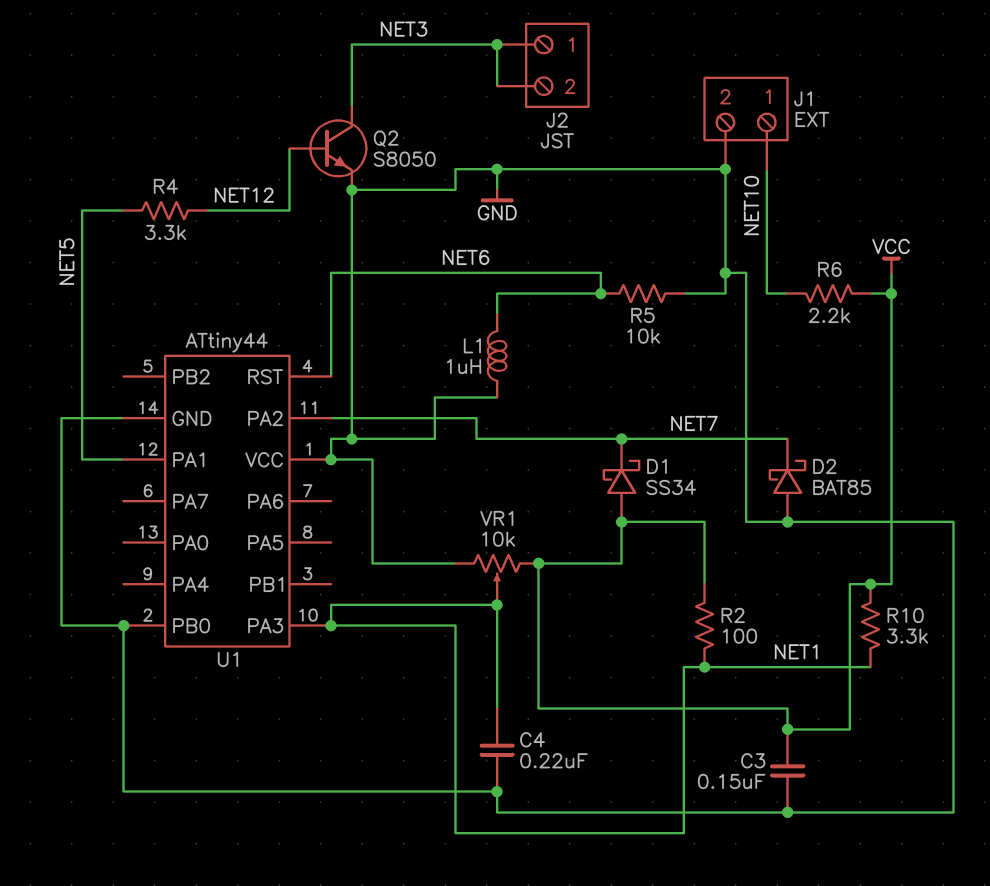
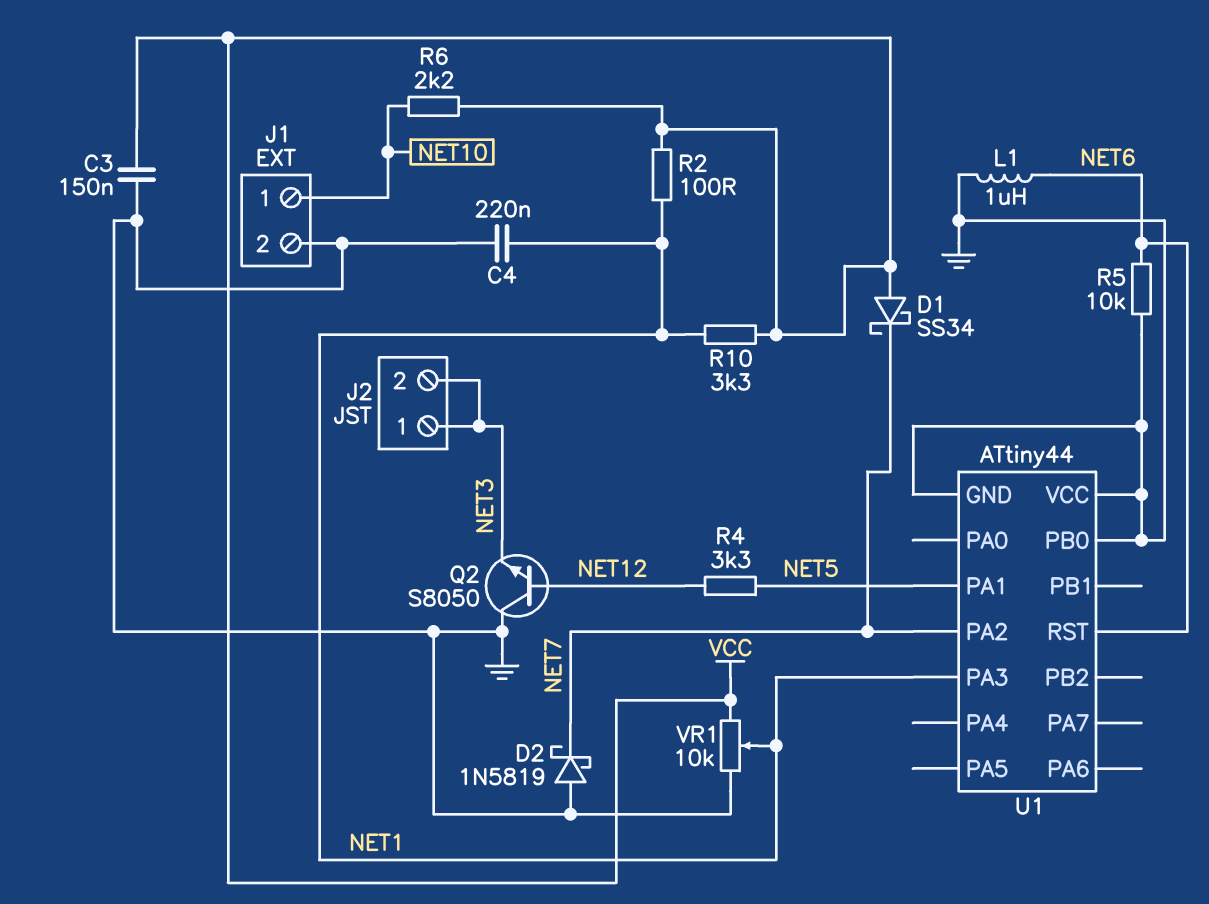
D2: schottky BAT85 (A GND, K NET7) -> schottky 1N5819 (A GND, K NET7)
Q2: NPN S8050 (B NET12, C NET3, E GND) -> NPN S8050 (B NET12, C GND, E NET3)

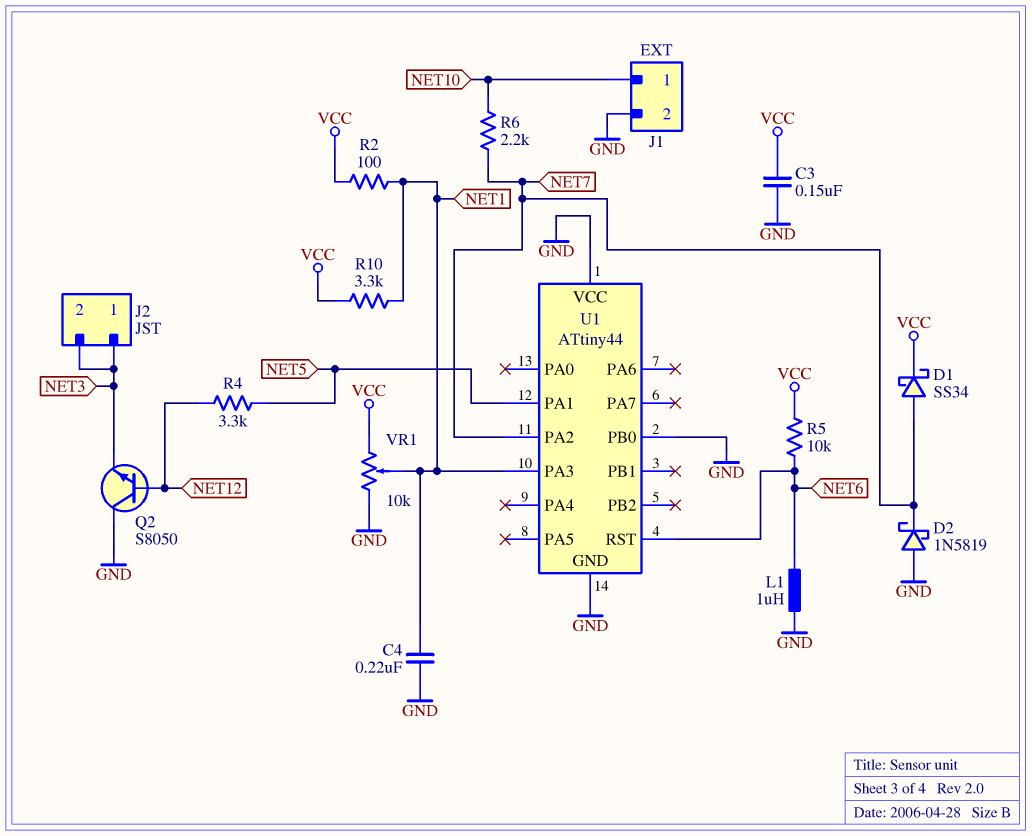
D1: schottky SS34 (A VCC, K NET7) -> schottky SS34 (A NET7, K VCC)
R5: 10k (GND, NET6) -> 10k (NET6, VCC)
R6: 2.2k (NET10, VCC) -> 2.2k (NET7, NET10)

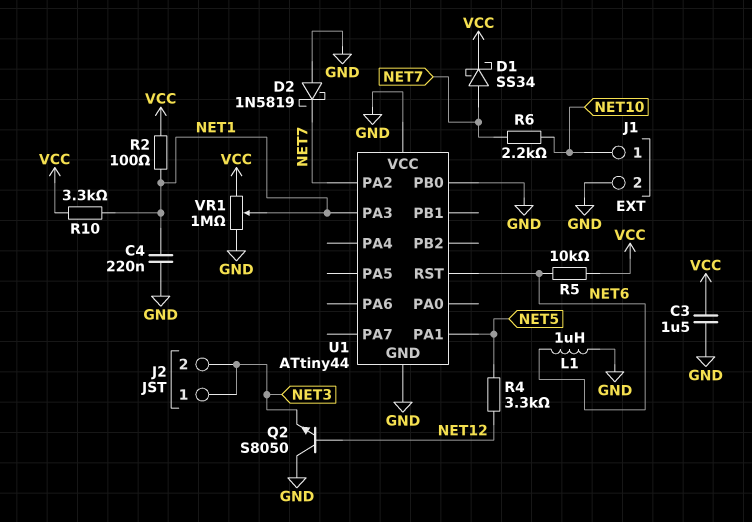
C3: 150nF (GND, VCC) -> 1.5uF (GND, VCC)
VR1: 10k (GND, VCC, wiper NET1) -> 1M (GND, VCC, wiper NET1)

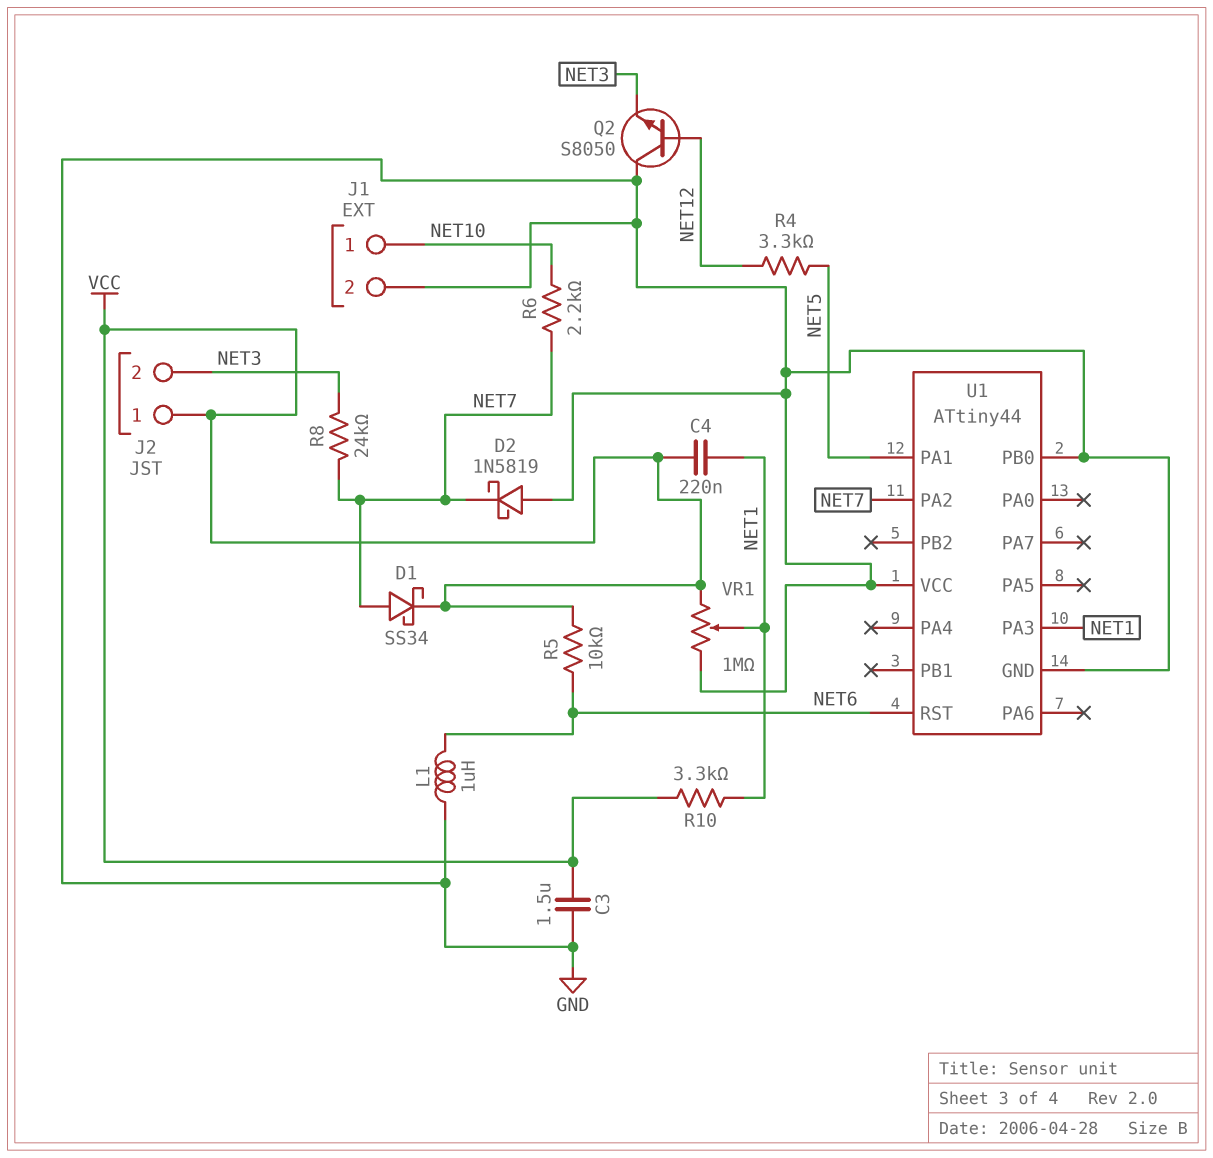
C4: 220nF (GND, NET1) -> 220nF (NET1, VCC)
J2 pin 1: NET3 -> VCC
R2: 100 (NET1, VCC) -> none
R8: none -> 24k (NET3, NET7)

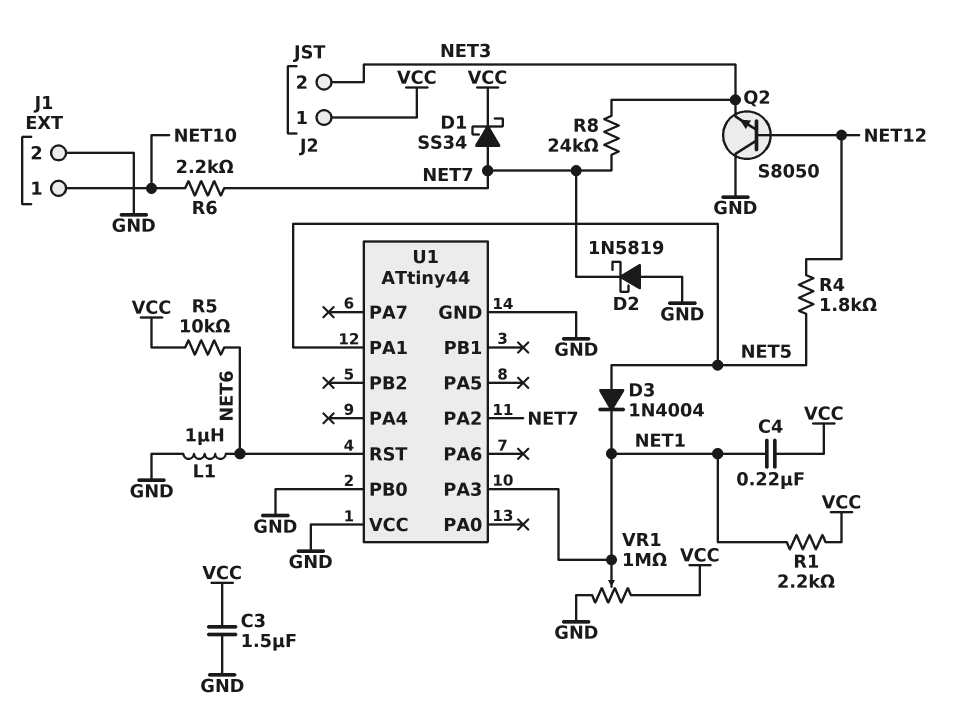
D3: none -> diode 1N4004 (A NET5, K NET1)
R1: none -> 2.2k (NET1, VCC)
R4: 3.3k (NET5, NET12) -> 1.8k (NET5, NET12)
R10: 3.3k (NET1, VCC) -> none

